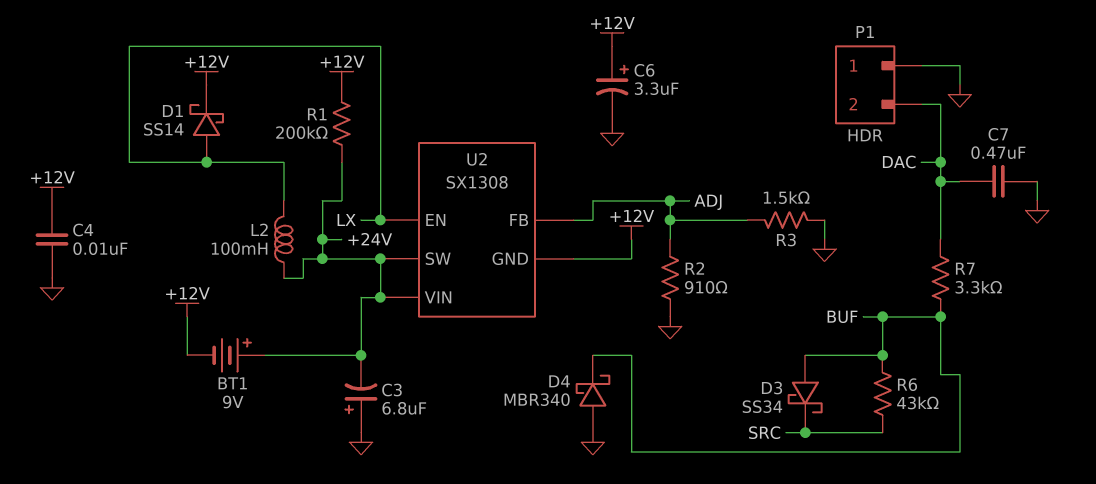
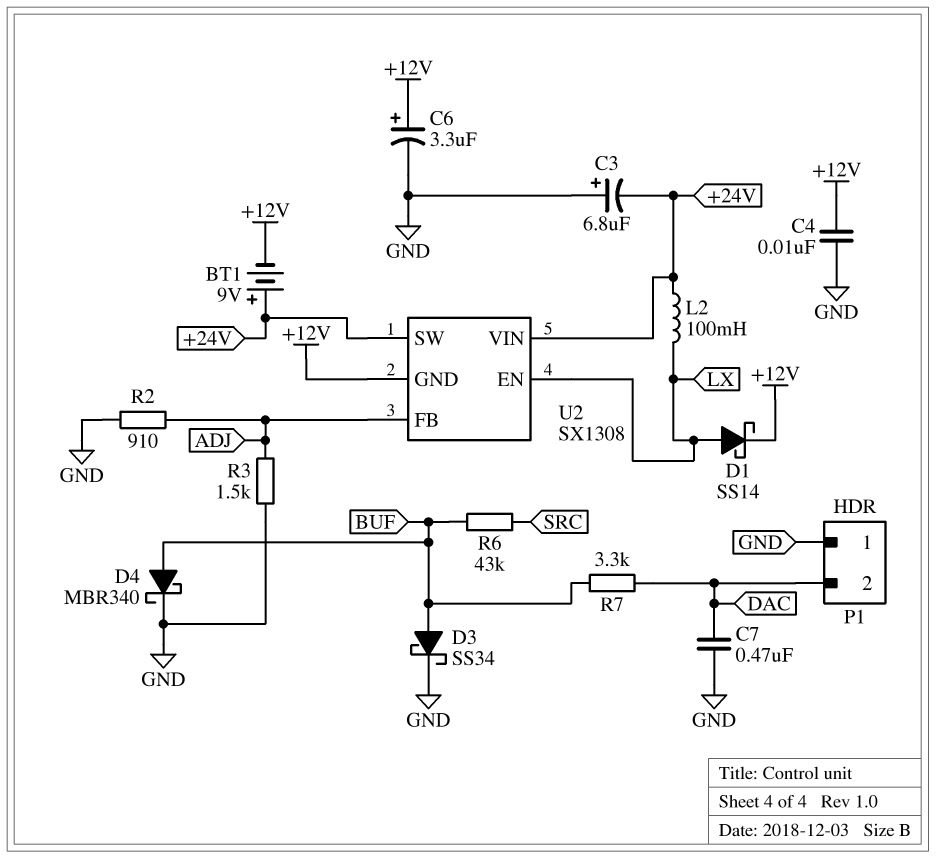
D3: schottky SS34 (A BUF, K SRC) -> schottky SS34 (A BUF, K GND)
D4: schottky MBR340 (A GND, K BUF) -> schottky MBR340 (A BUF, K GND)
R1: 200k (+12V, +24V) -> none

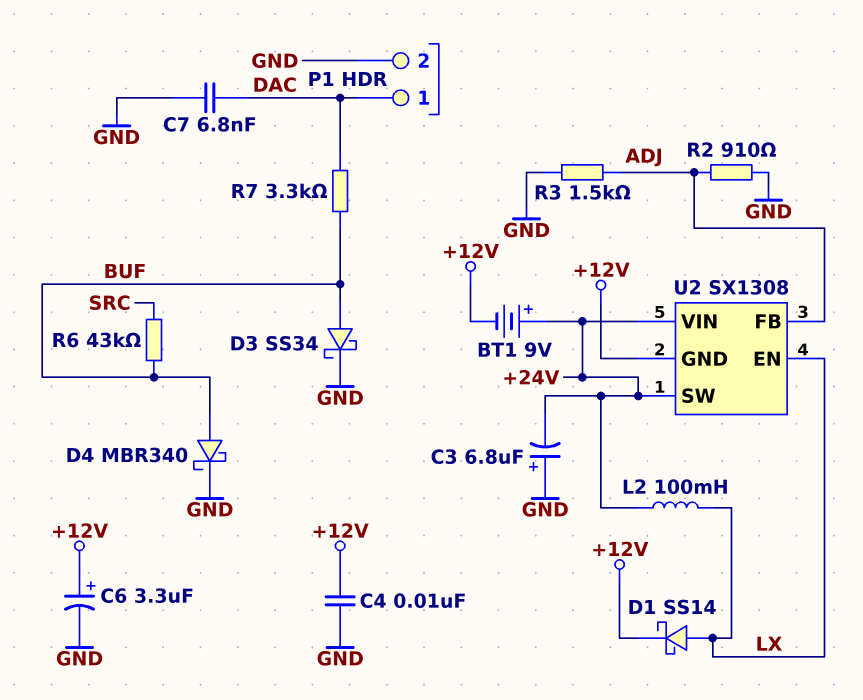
C7: 470nF (DAC, GND) -> 6.8nF (DAC, GND)
P1 pin 1: GND -> DAC
P1 pin 2: DAC -> GND

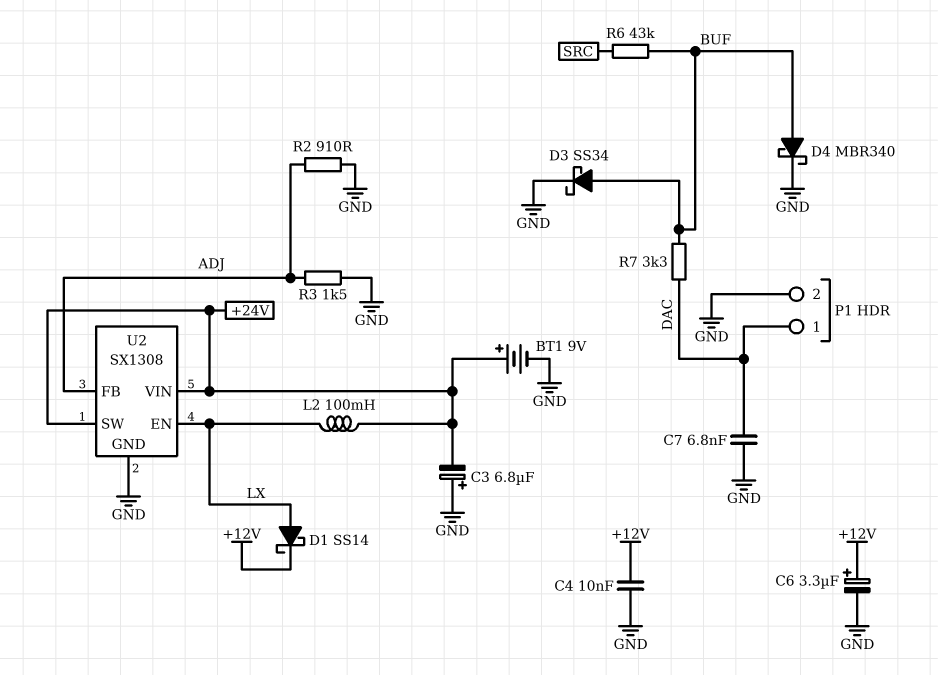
BT1: 9V (plus +24V, minus +12V) -> 9V (plus +24V, minus GND)
U2 pin GND: +12V -> GND

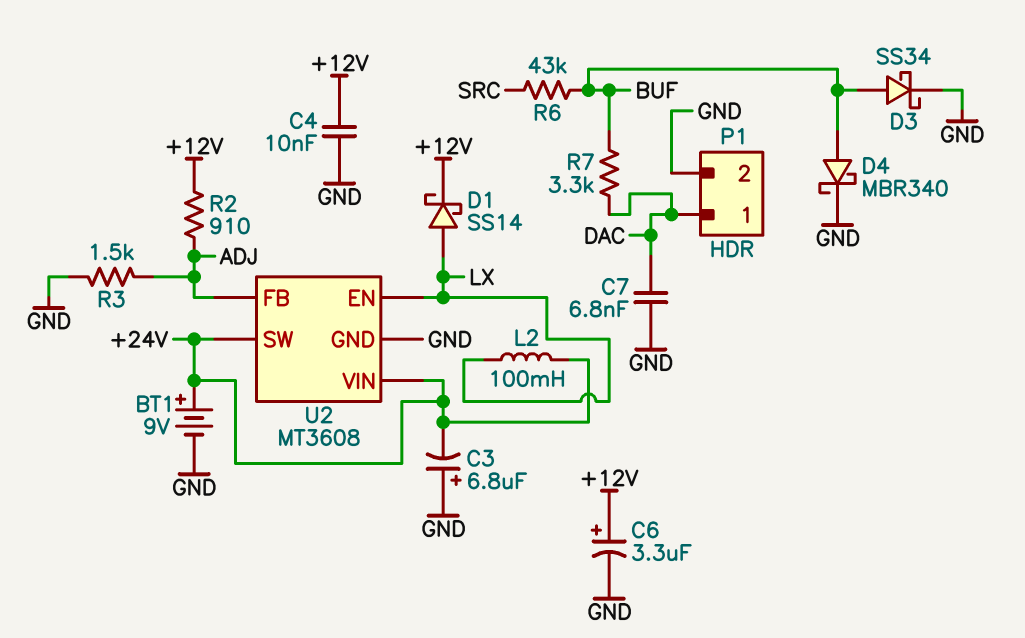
R2: 910 (ADJ, GND) -> 910 (+12V, ADJ)
U2: SX1308 -> MT3608

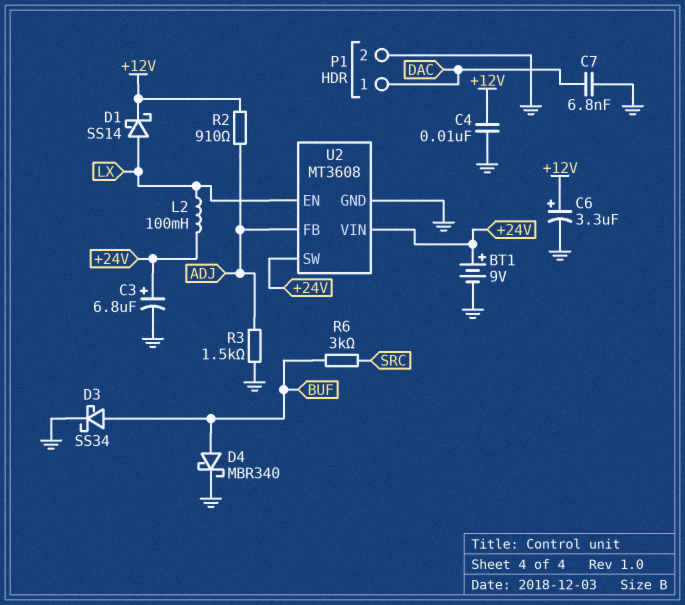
C3: 6.8uF (plus GND, minus +24V) -> 6.8uF (plus +24V, minus GND)
R6: 43k (BUF, SRC) -> 3k (BUF, SRC)
R7: 3.3k (BUF, DAC) -> none

